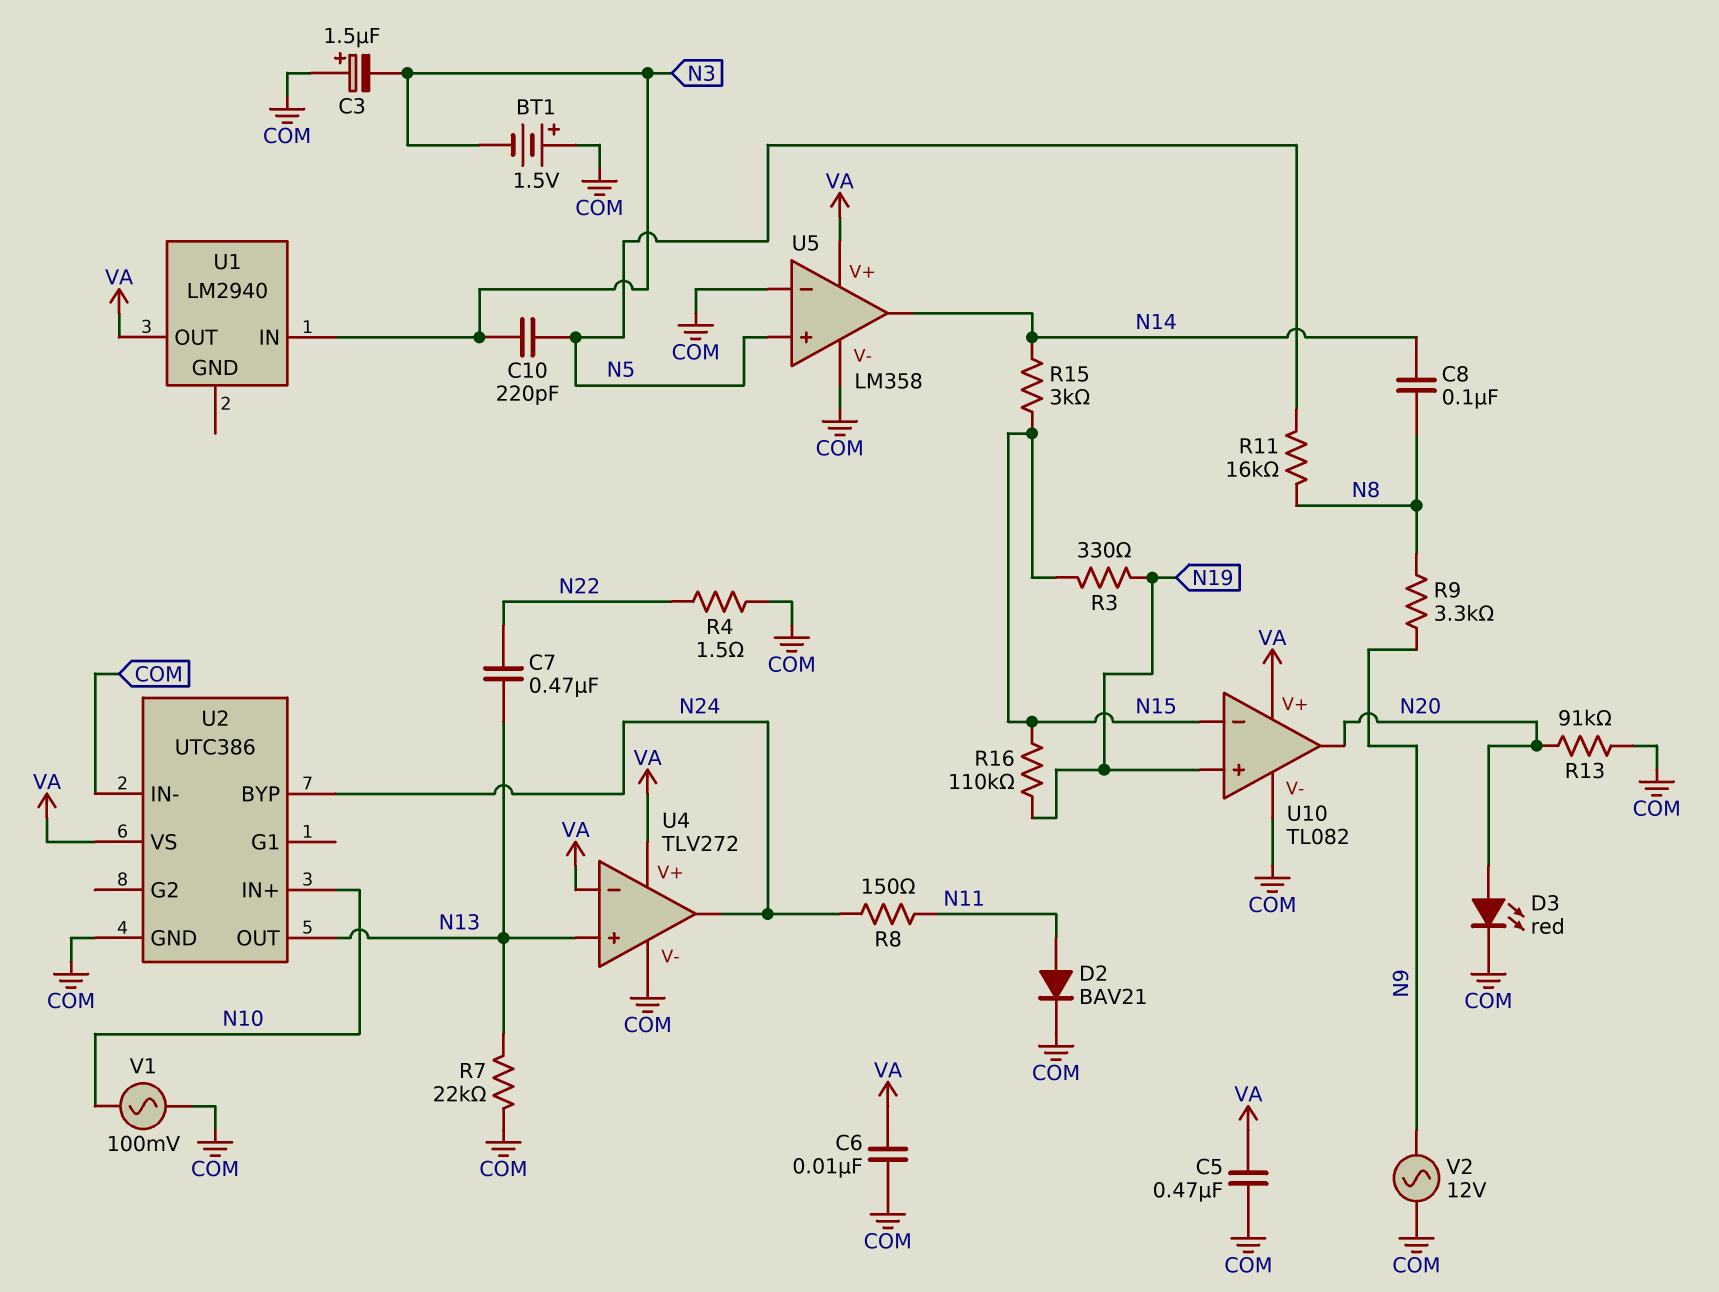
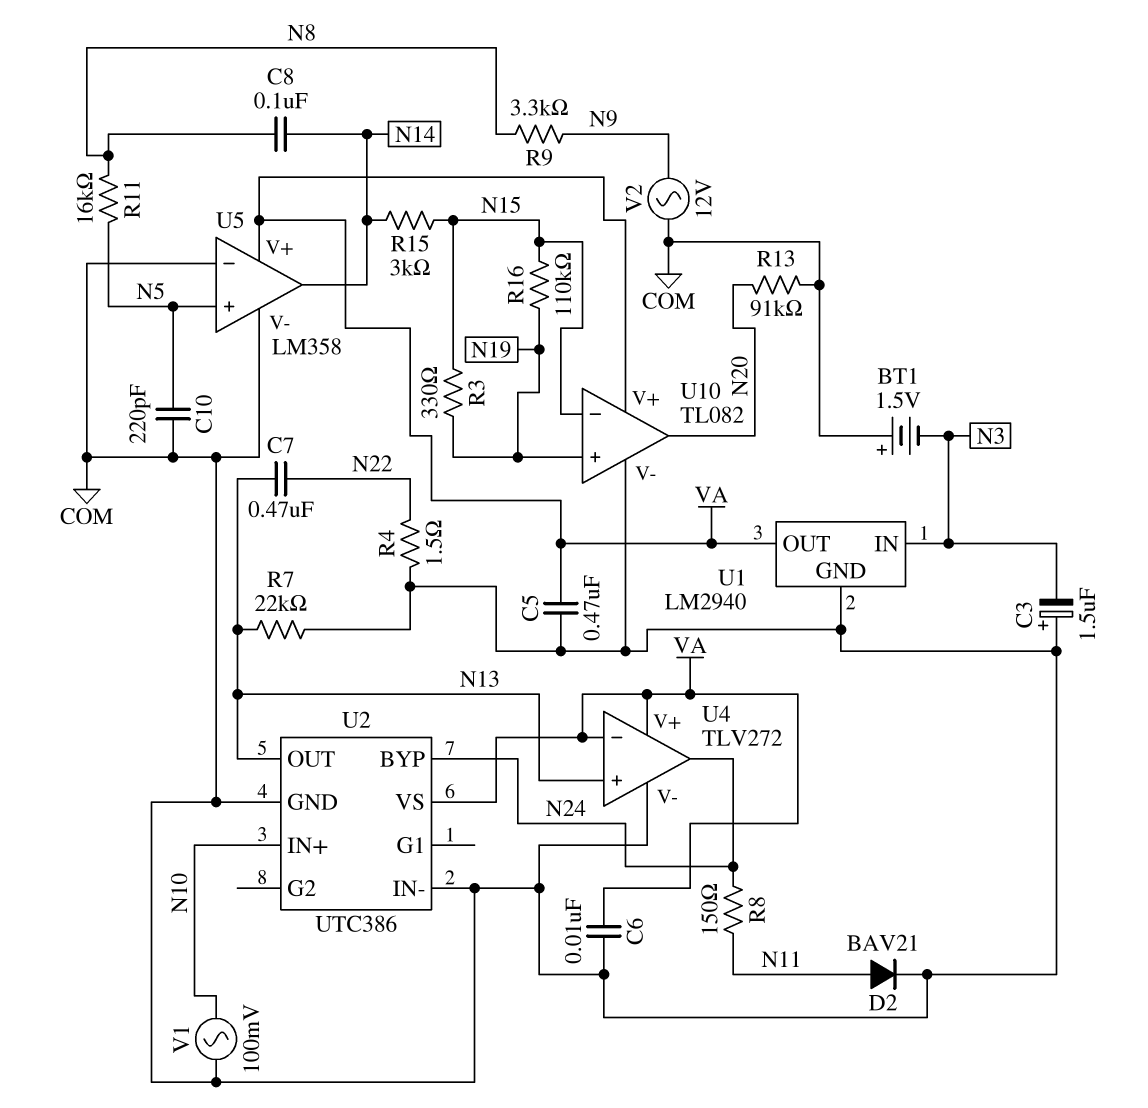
C10: 220pF (N3, N5) -> 220pF (COM, N5)
D3: LED red (A N20, K COM) -> none
U1 pin GND: none -> COM

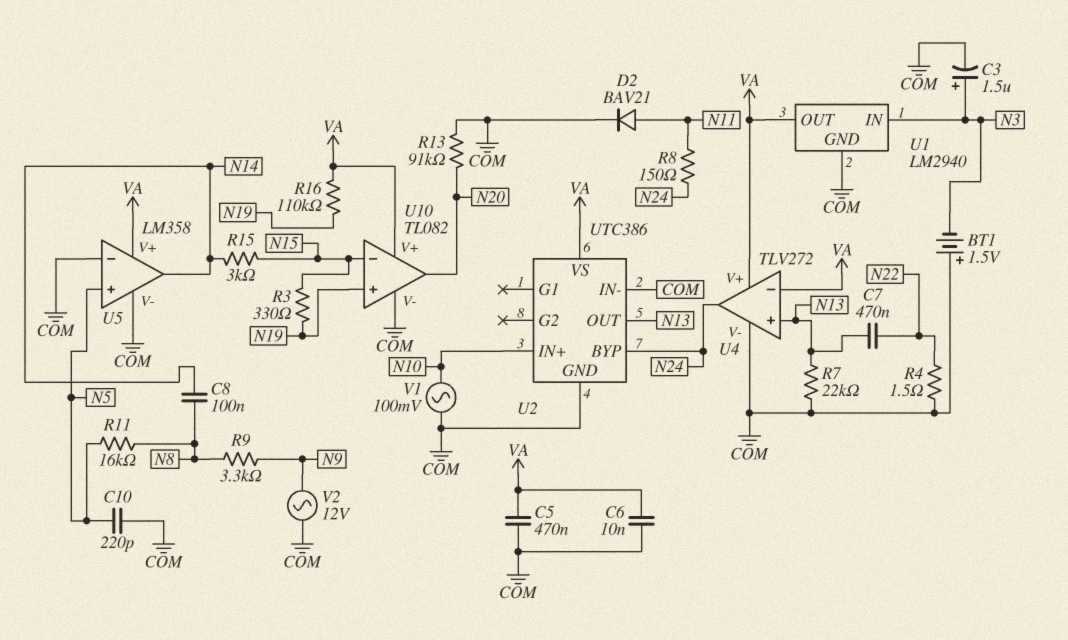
C3: 1.5uF (plus COM, minus N3) -> 1.5uF (plus N3, minus COM)
R16: 110k (N15, N19) -> 110k (N19, VA)

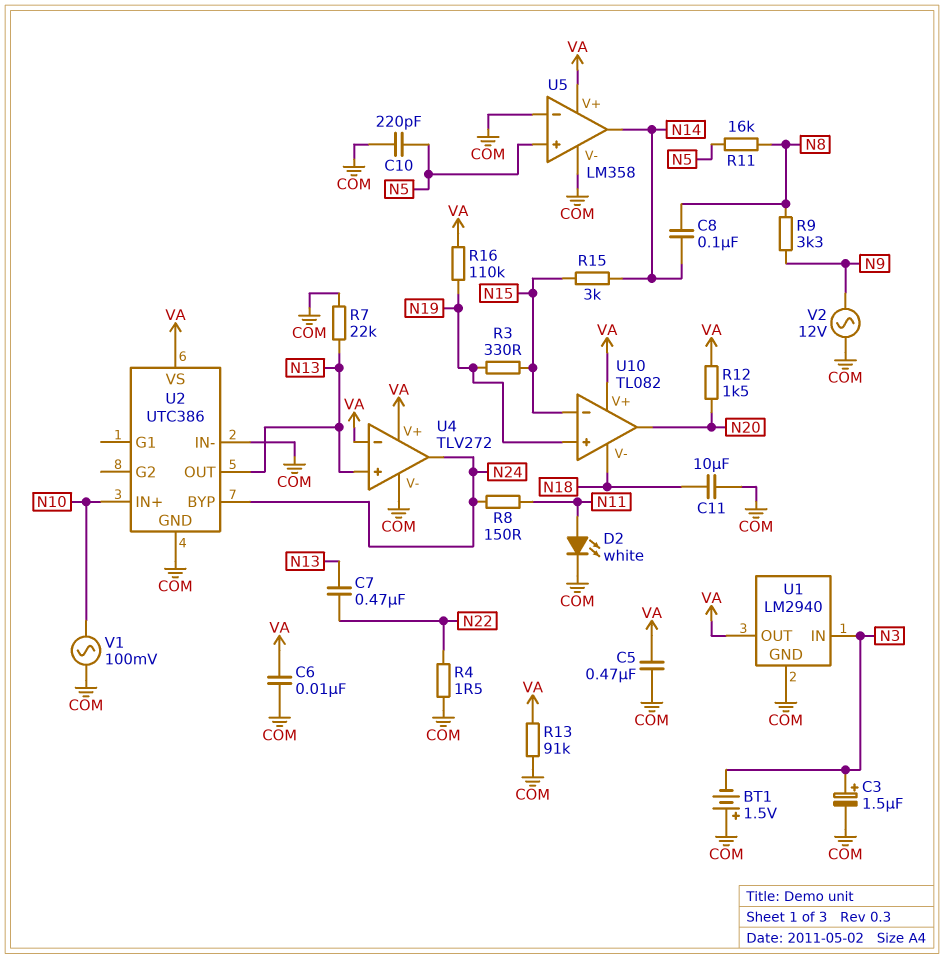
C11: none -> 10uF (COM, N18)
D2: diode BAV21 (A N11, K COM) -> LED white (A N11, K COM)
R12: none -> 1.5k (N20, VA)
R13: 91k (COM, N20) -> 91k (COM, VA)
U10 pin V-: COM -> N18

